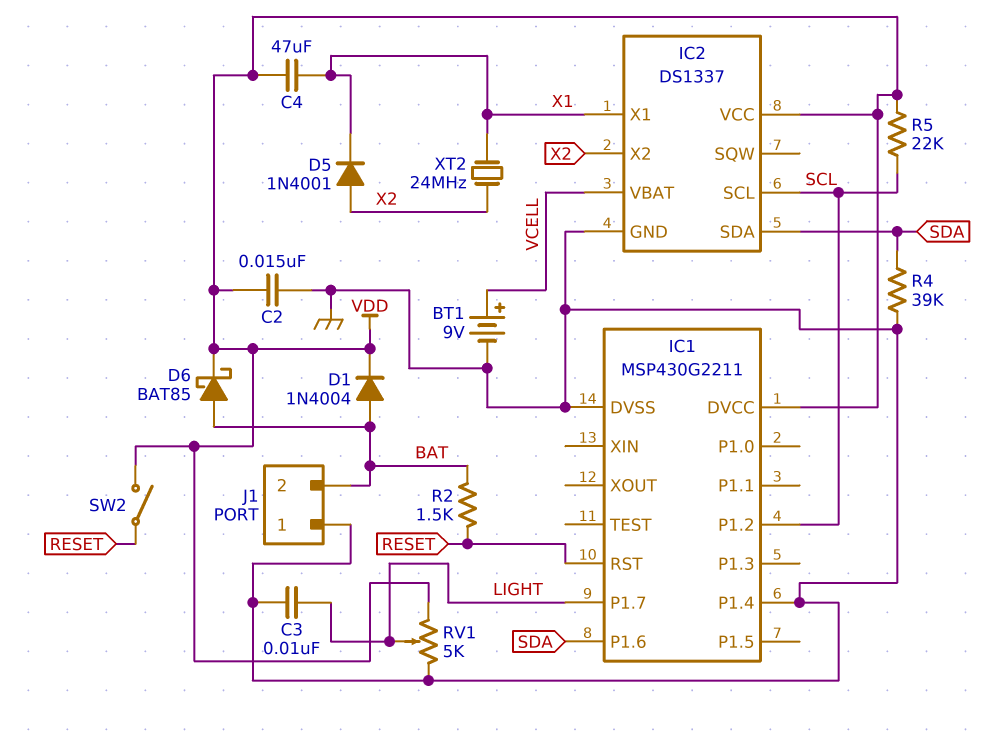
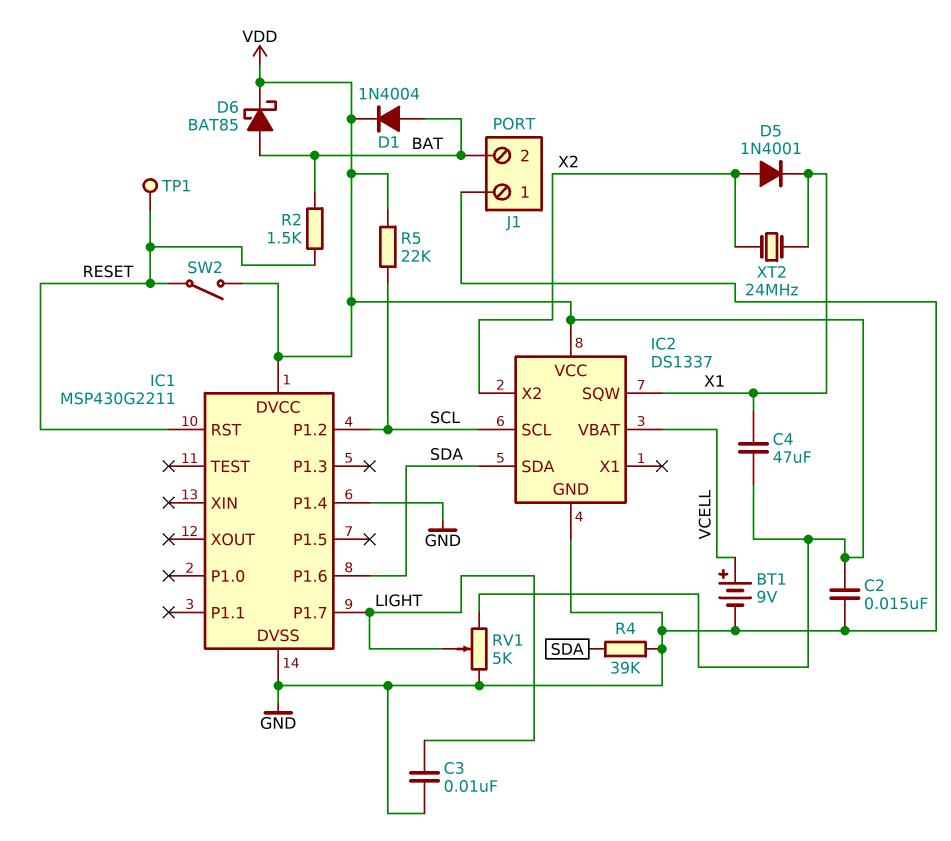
IC2 pin SQW: none -> X1
IC2 pin X1: X1 -> none
TP1: none -> test point (RESET)

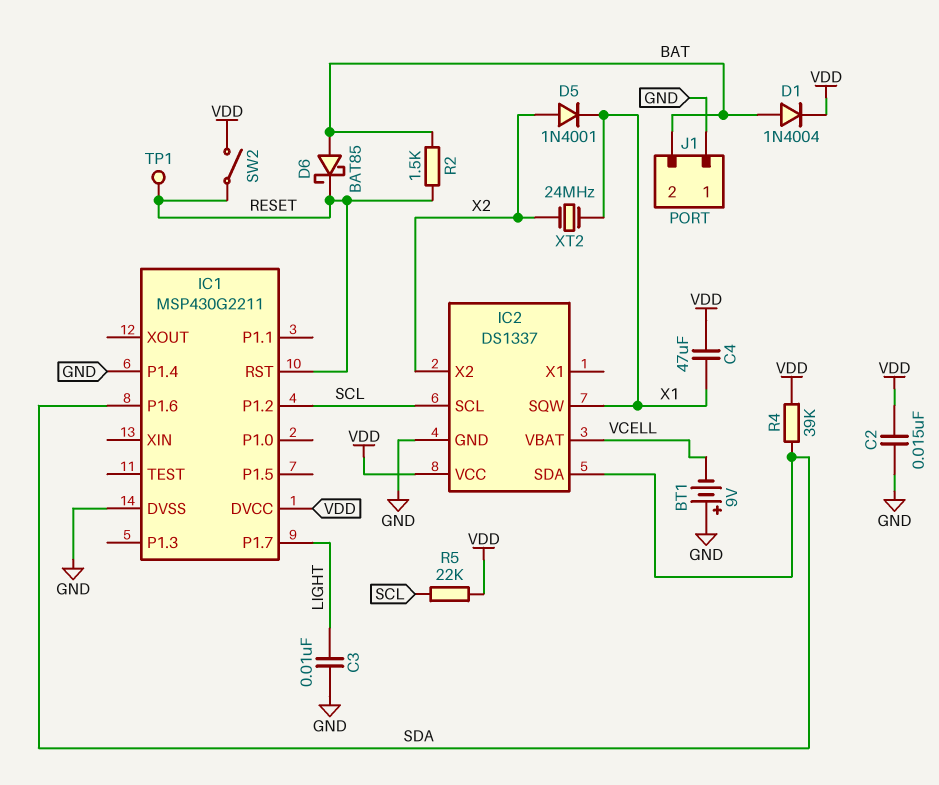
BT1: 9V (plus VCELL, minus GND) -> 9V (plus GND, minus VCELL)
D6: schottky BAT85 (A BAT, K VDD) -> schottky BAT85 (A BAT, K RESET)
R4: 39k (GND, SDA) -> 39k (SDA, VDD)
RV1: 5k (GND, VDD, wiper LIGHT) -> none

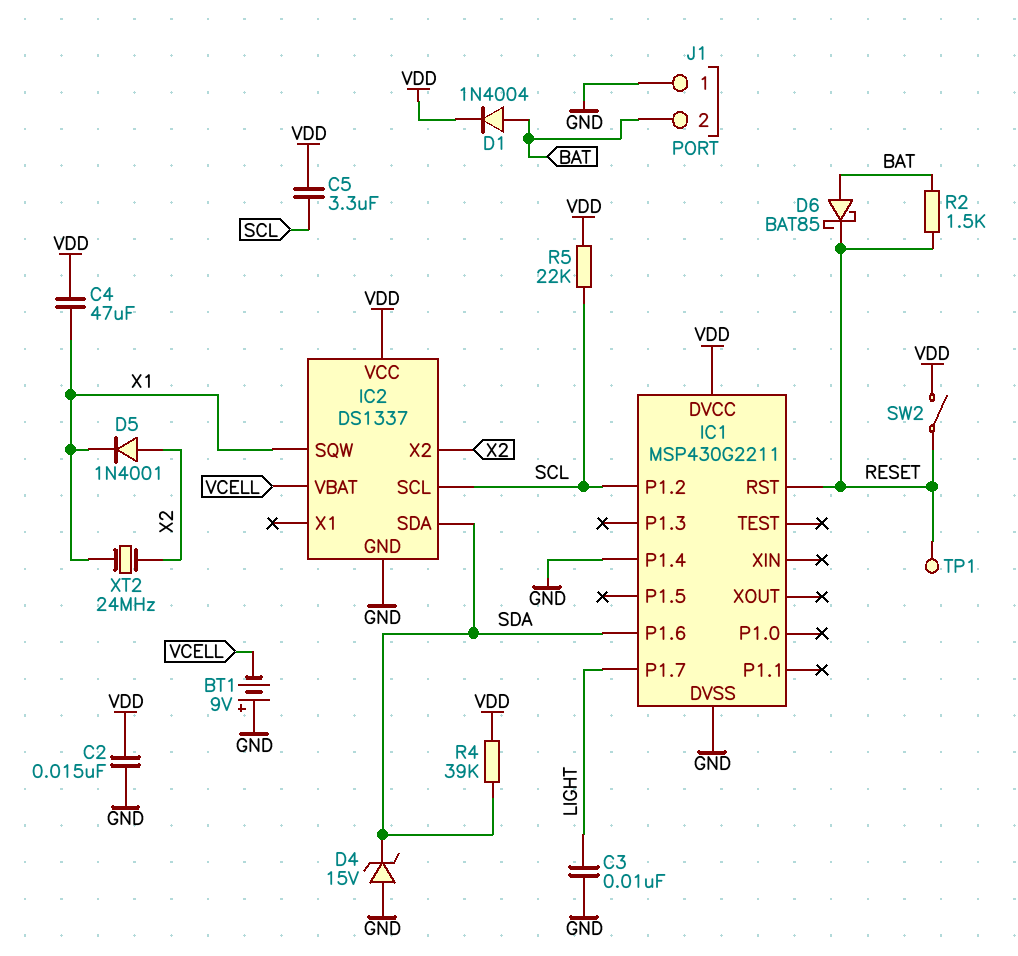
C5: none -> 3.3uF (SCL, VDD)
D4: none -> zener 15V (A GND, K SDA)

